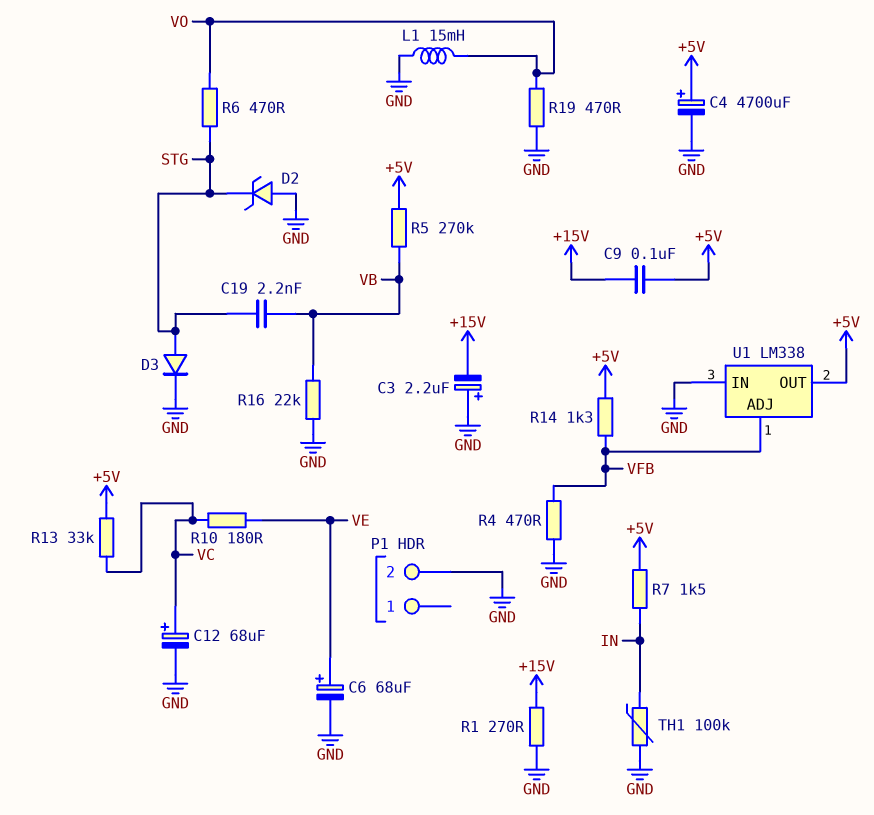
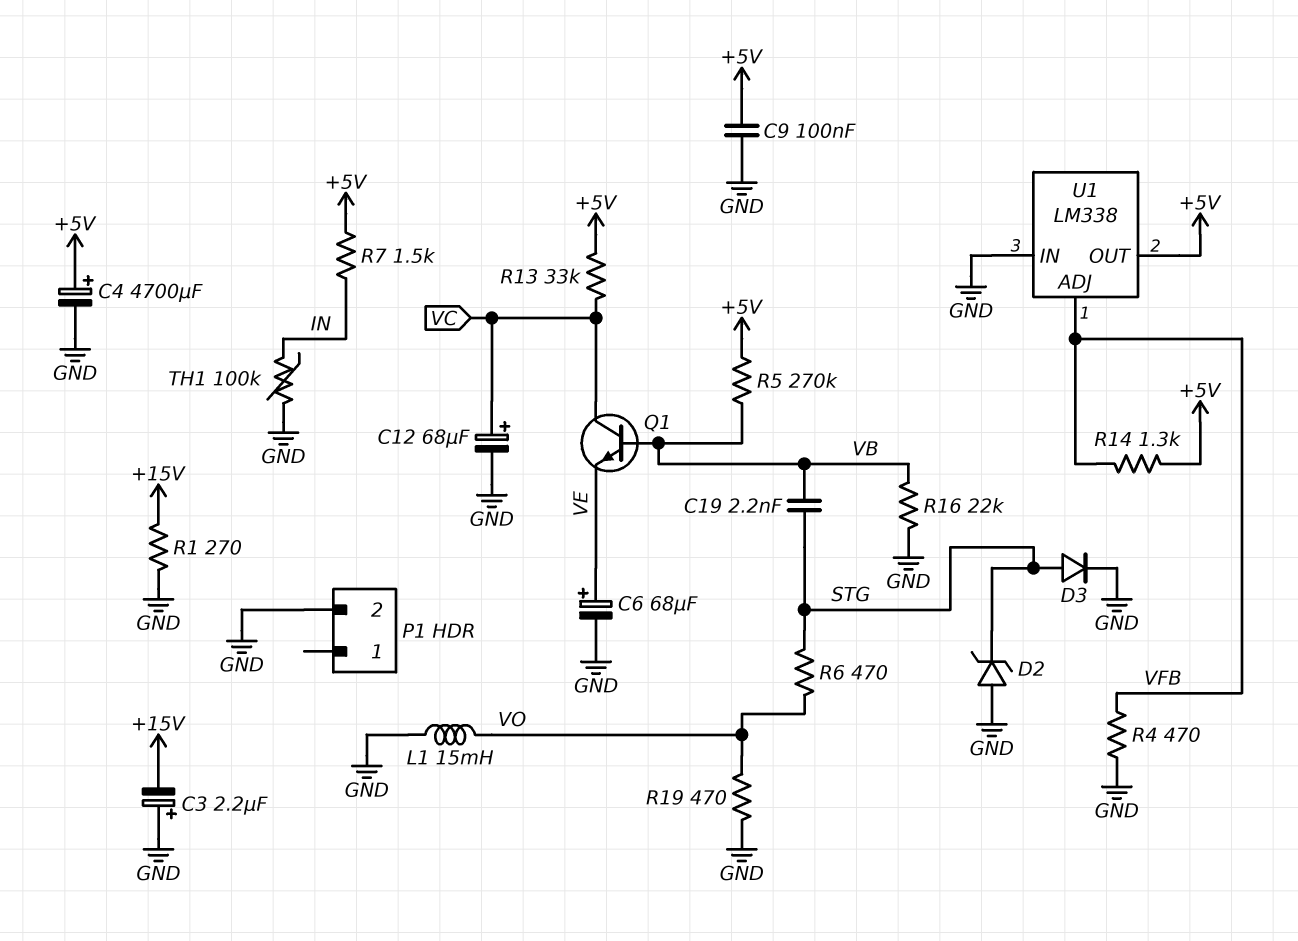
C9: 100nF (+5V, +15V) -> 100nF (+5V, GND)
Q1: none -> NPN (B VB, C VC, E VE)
R10: 180 (VC, VE) -> none

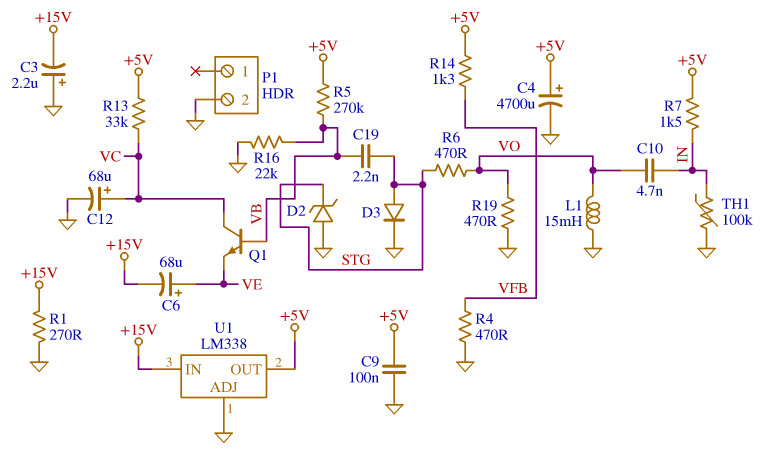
C6: 68uF (plus VE, minus GND) -> 68uF (plus VE, minus +15V)
C10: none -> 4.7nF (IN, VO)
U1 pin ADJ: VFB -> GND
U1 pin IN: GND -> +15V

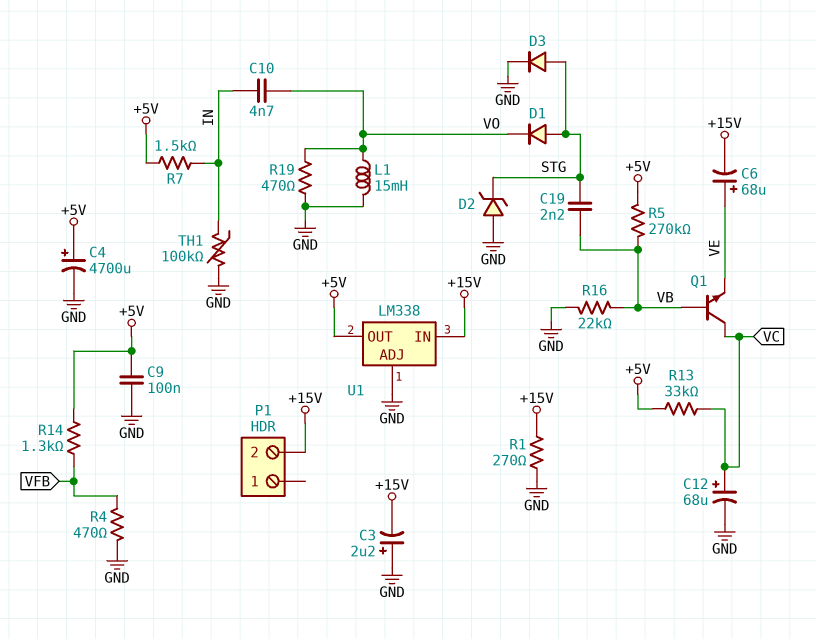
D1: none -> diode (A STG, K VO)
P1 pin 2: GND -> +15V
R6: 470 (STG, VO) -> none

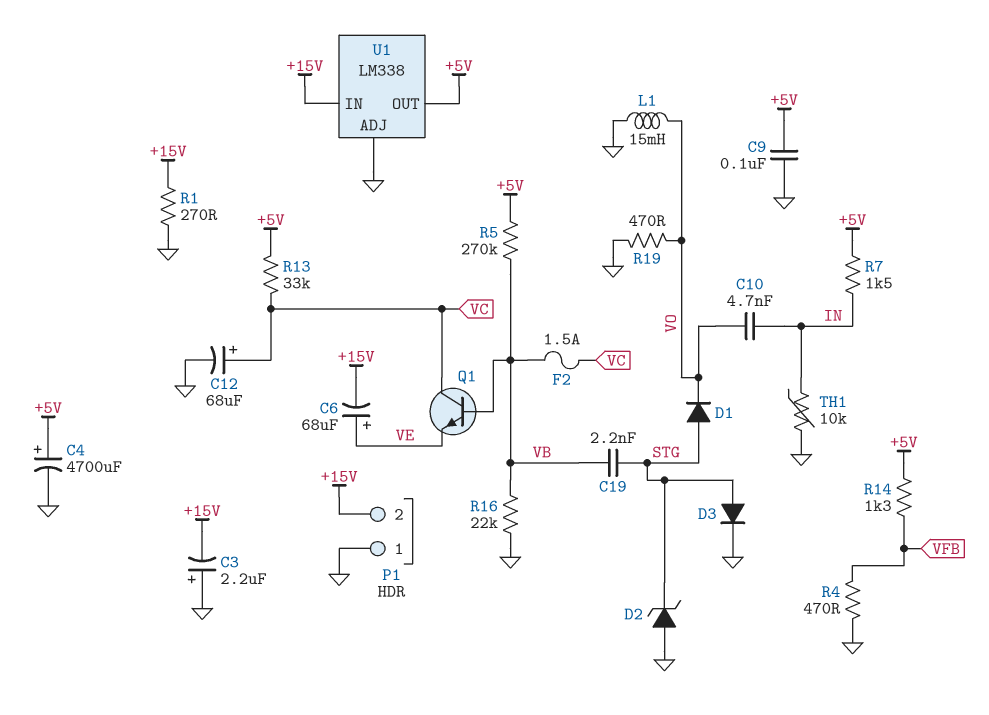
F2: none -> 1.5A (VB, VC)
P1 pin 1: none -> GND
TH1: 100k (GND, IN) -> 10k (GND, IN)

